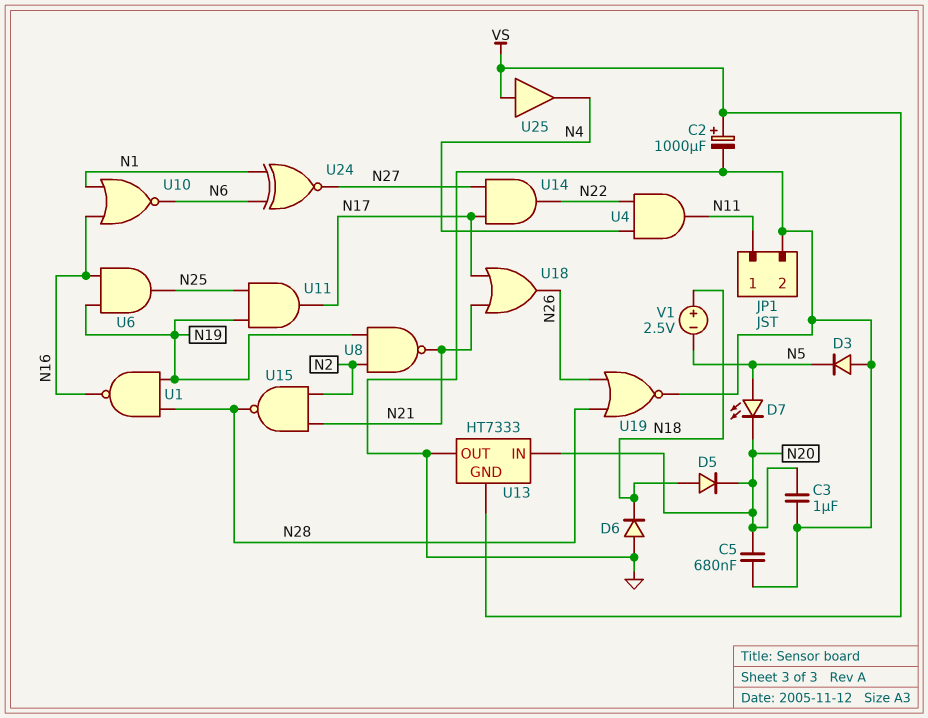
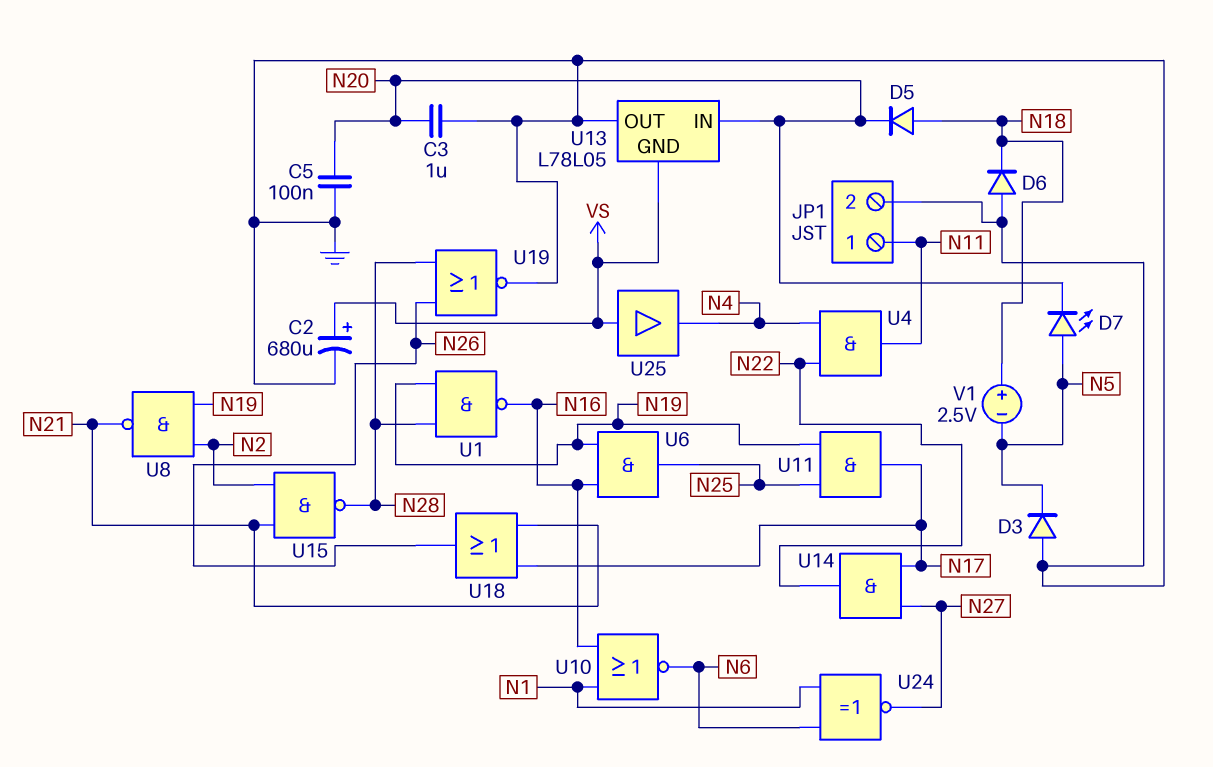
C2: 1000uF (plus VS, minus GND) -> 680uF (plus VS, minus GND)
C5: 680nF (GND, N20) -> 100nF (GND, N20)
U13: HT7333 -> L78L05

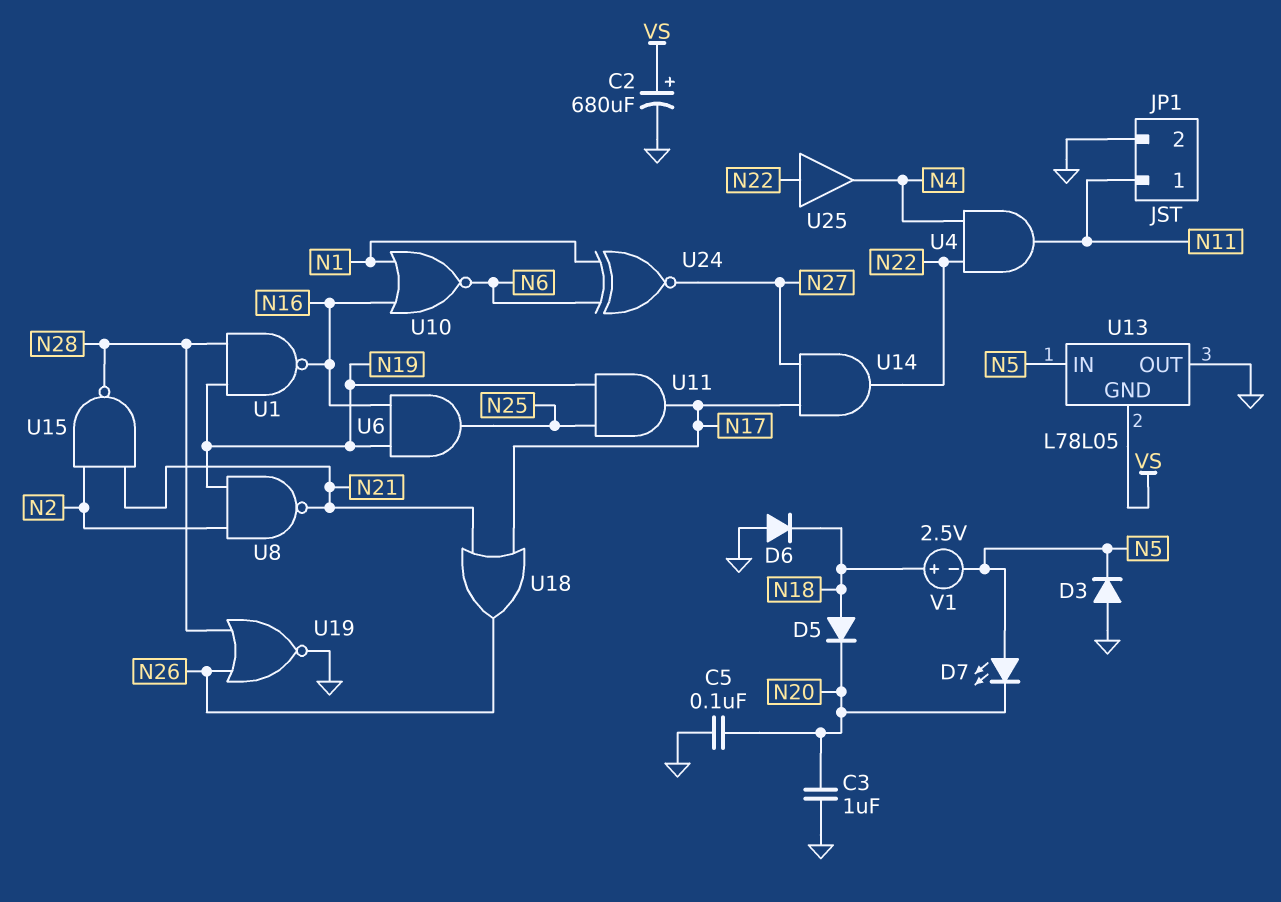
U13 pin IN: N20 -> N5
U25: buffer (in VS, out N4) -> buffer (in N22, out N4)

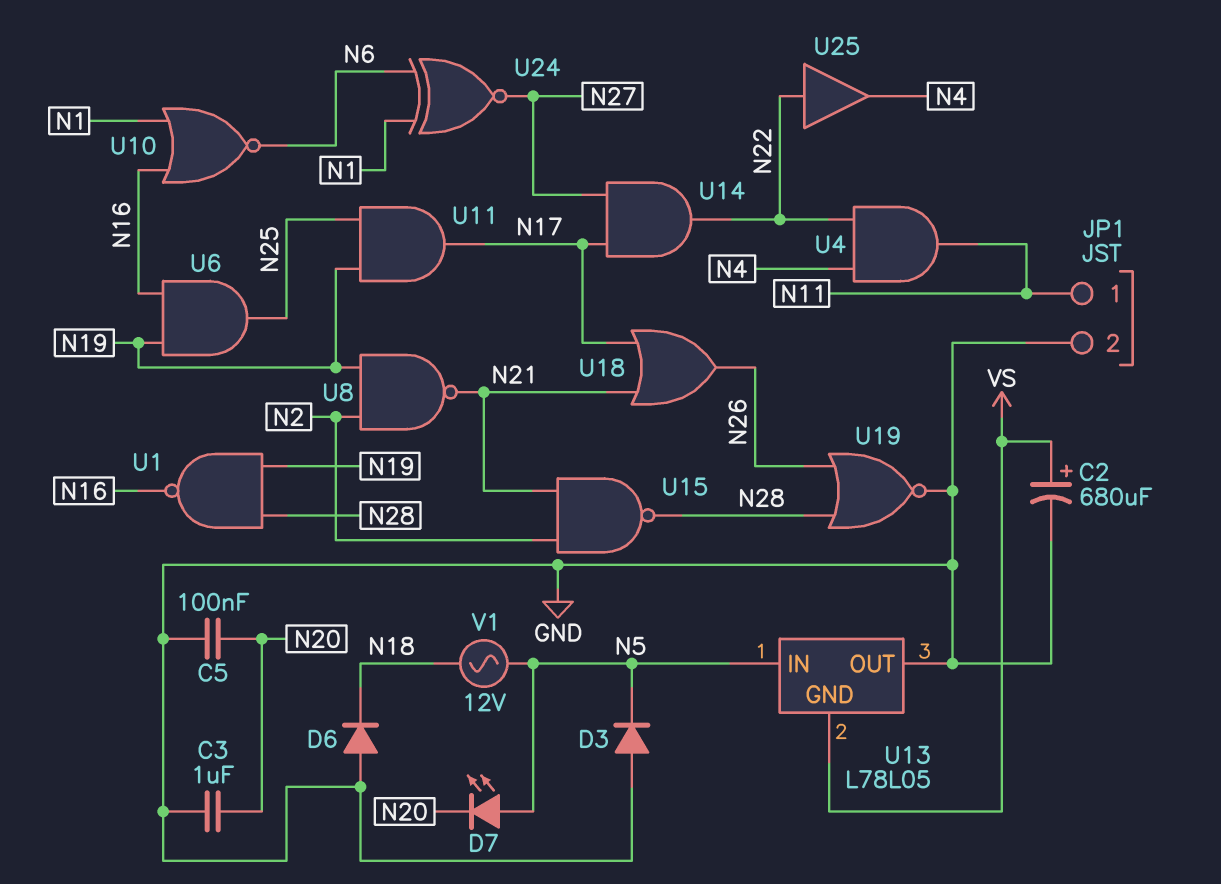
D5: diode (A N18, K N20) -> none
V1: 2.5V (plus N18, minus N5) -> AC 12V (N5, N18)

